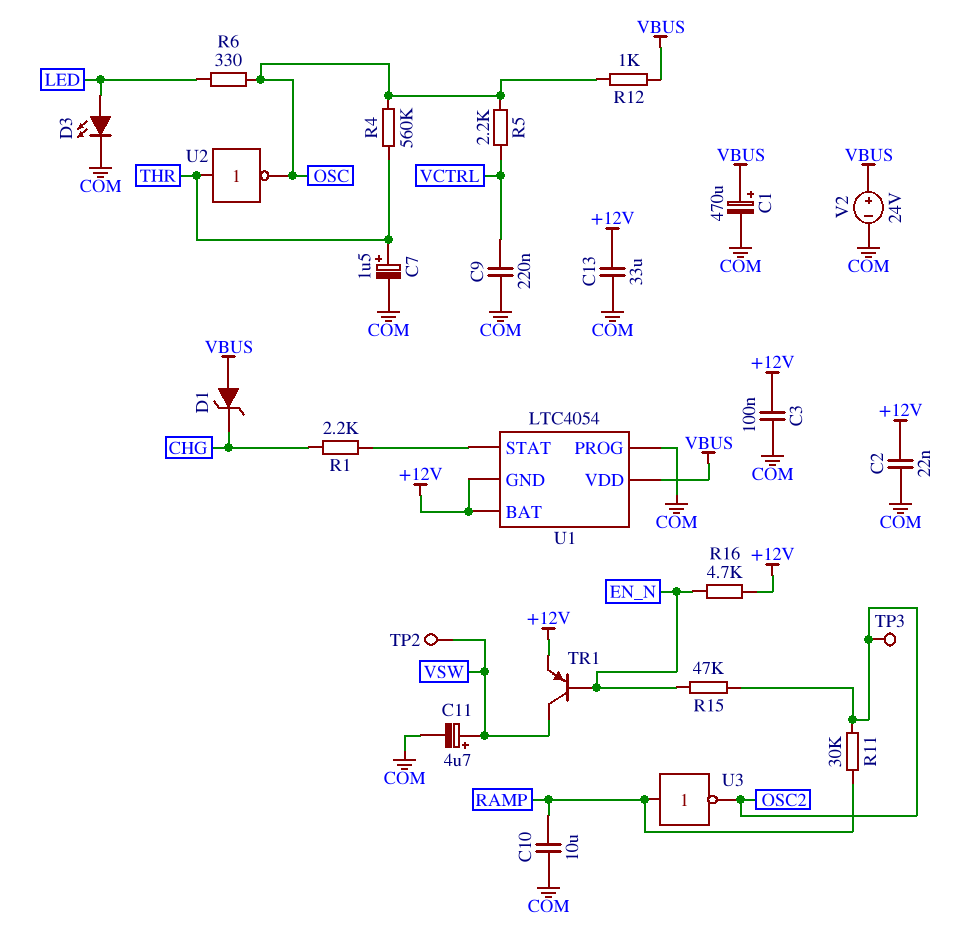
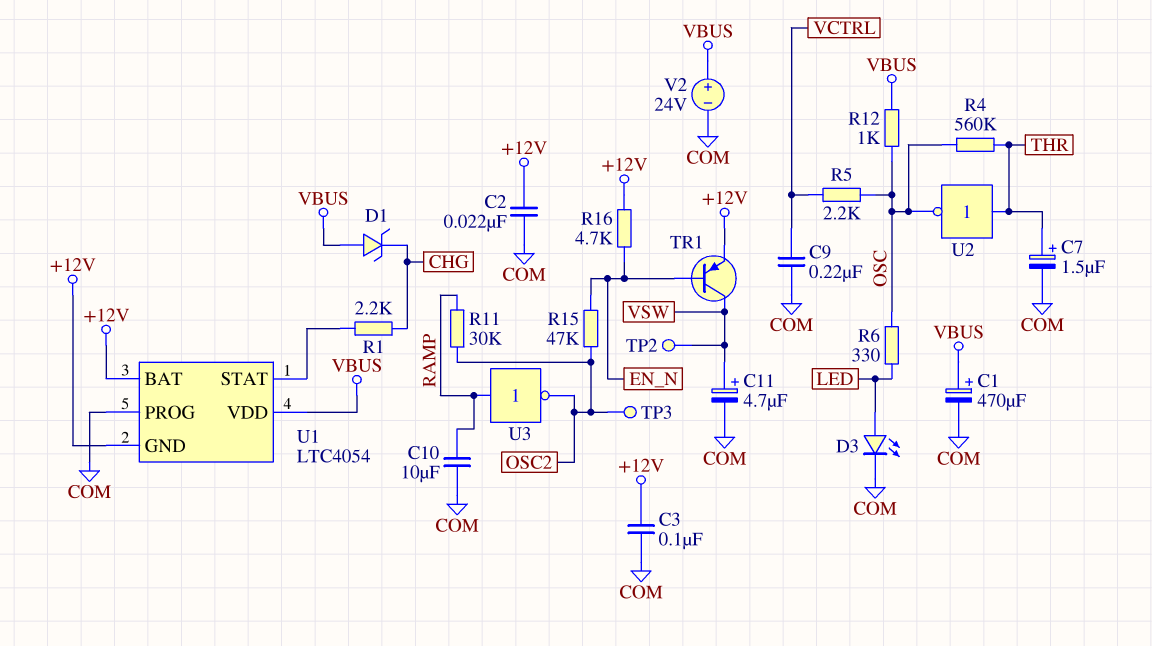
C13: 33uF (+12V, COM) -> none

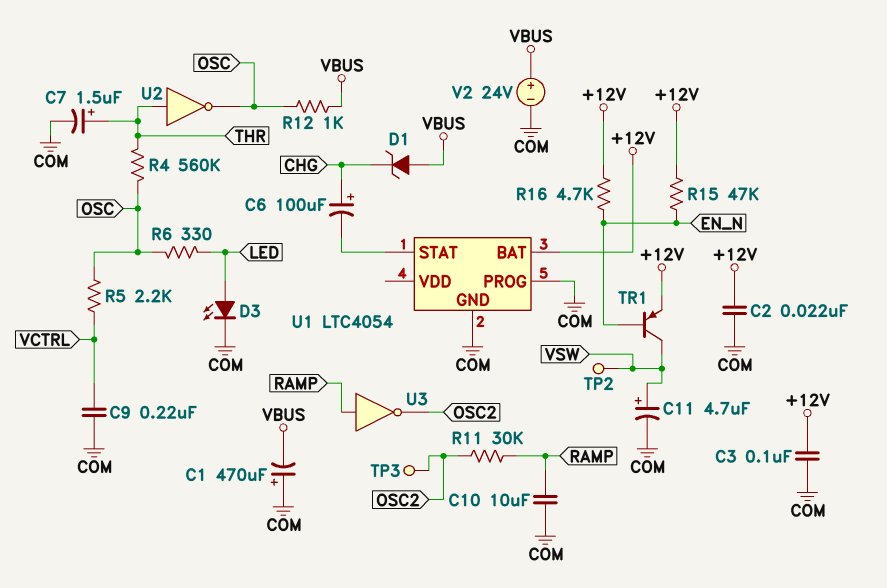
C1: 470uF (plus VBUS, minus COM) -> 470uF (plus COM, minus VBUS)
C6: none -> 100uF (plus CHG, minus U1/STAT)
R1: 2.2k (CHG, U1/STAT) -> none
R15: 47k (EN_N, OSC2) -> 47k (+12V, EN_N)
U1 pin GND: +12V -> COM
U1 pin VDD: VBUS -> none

